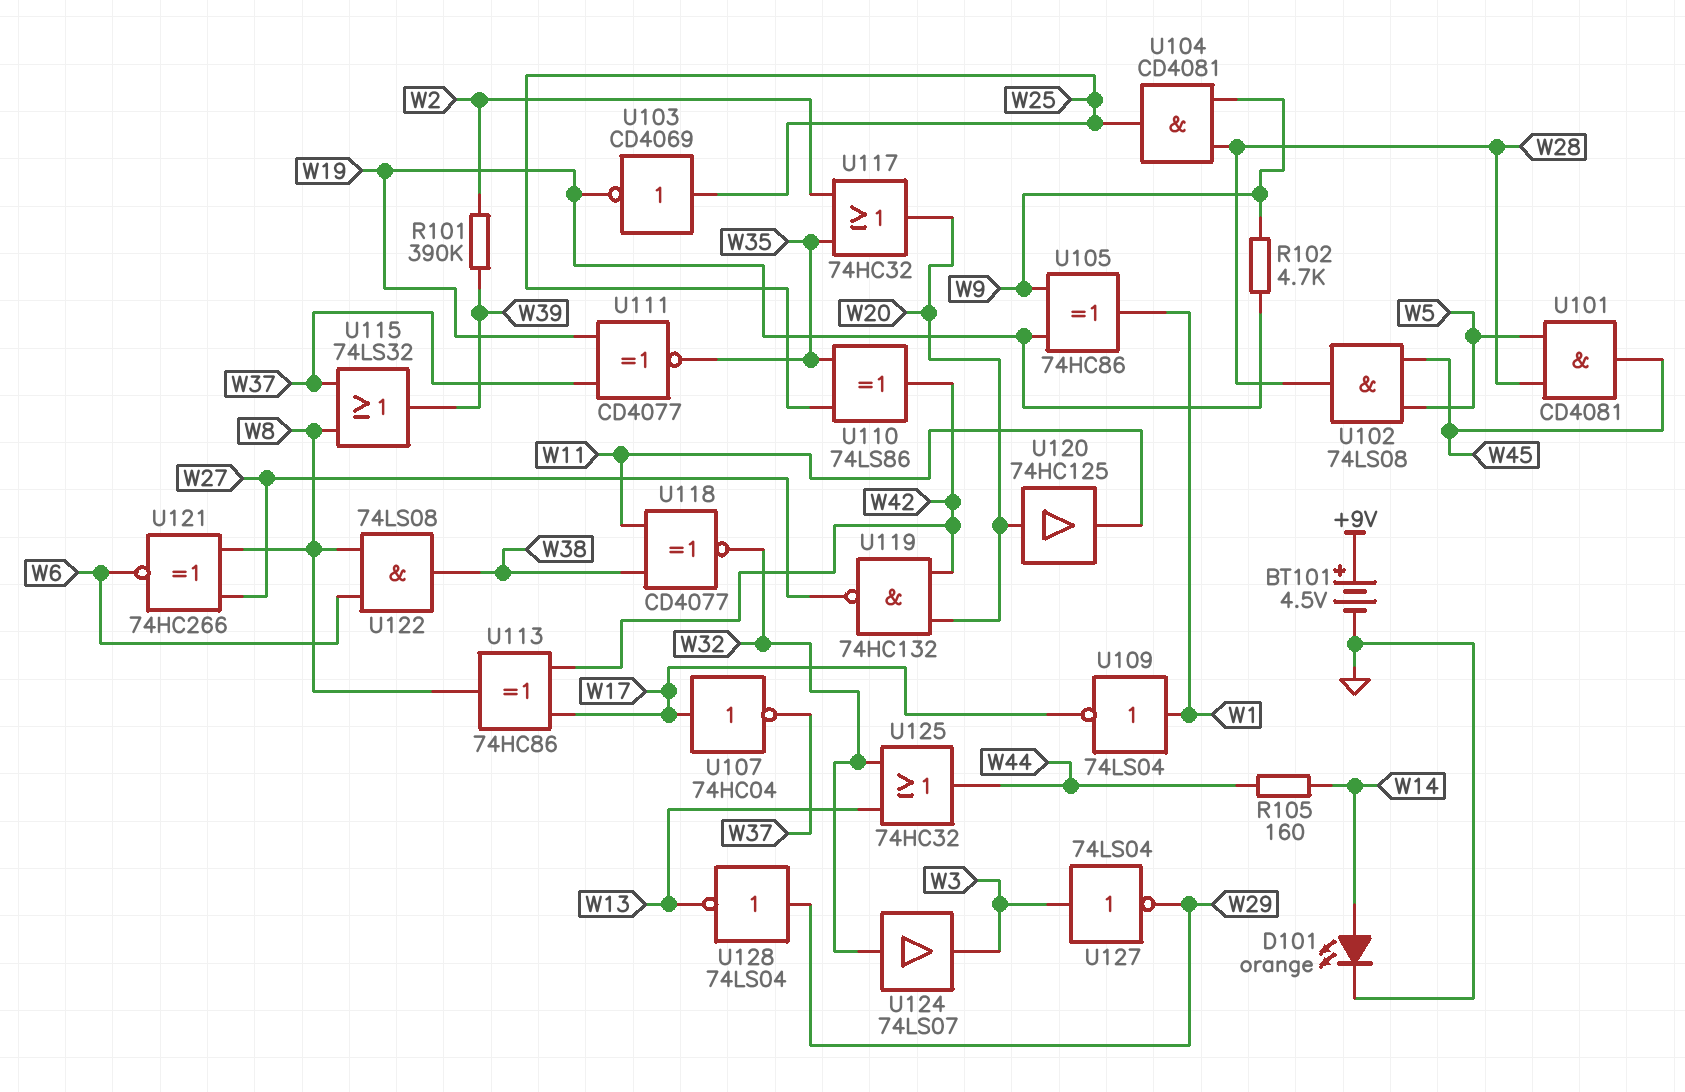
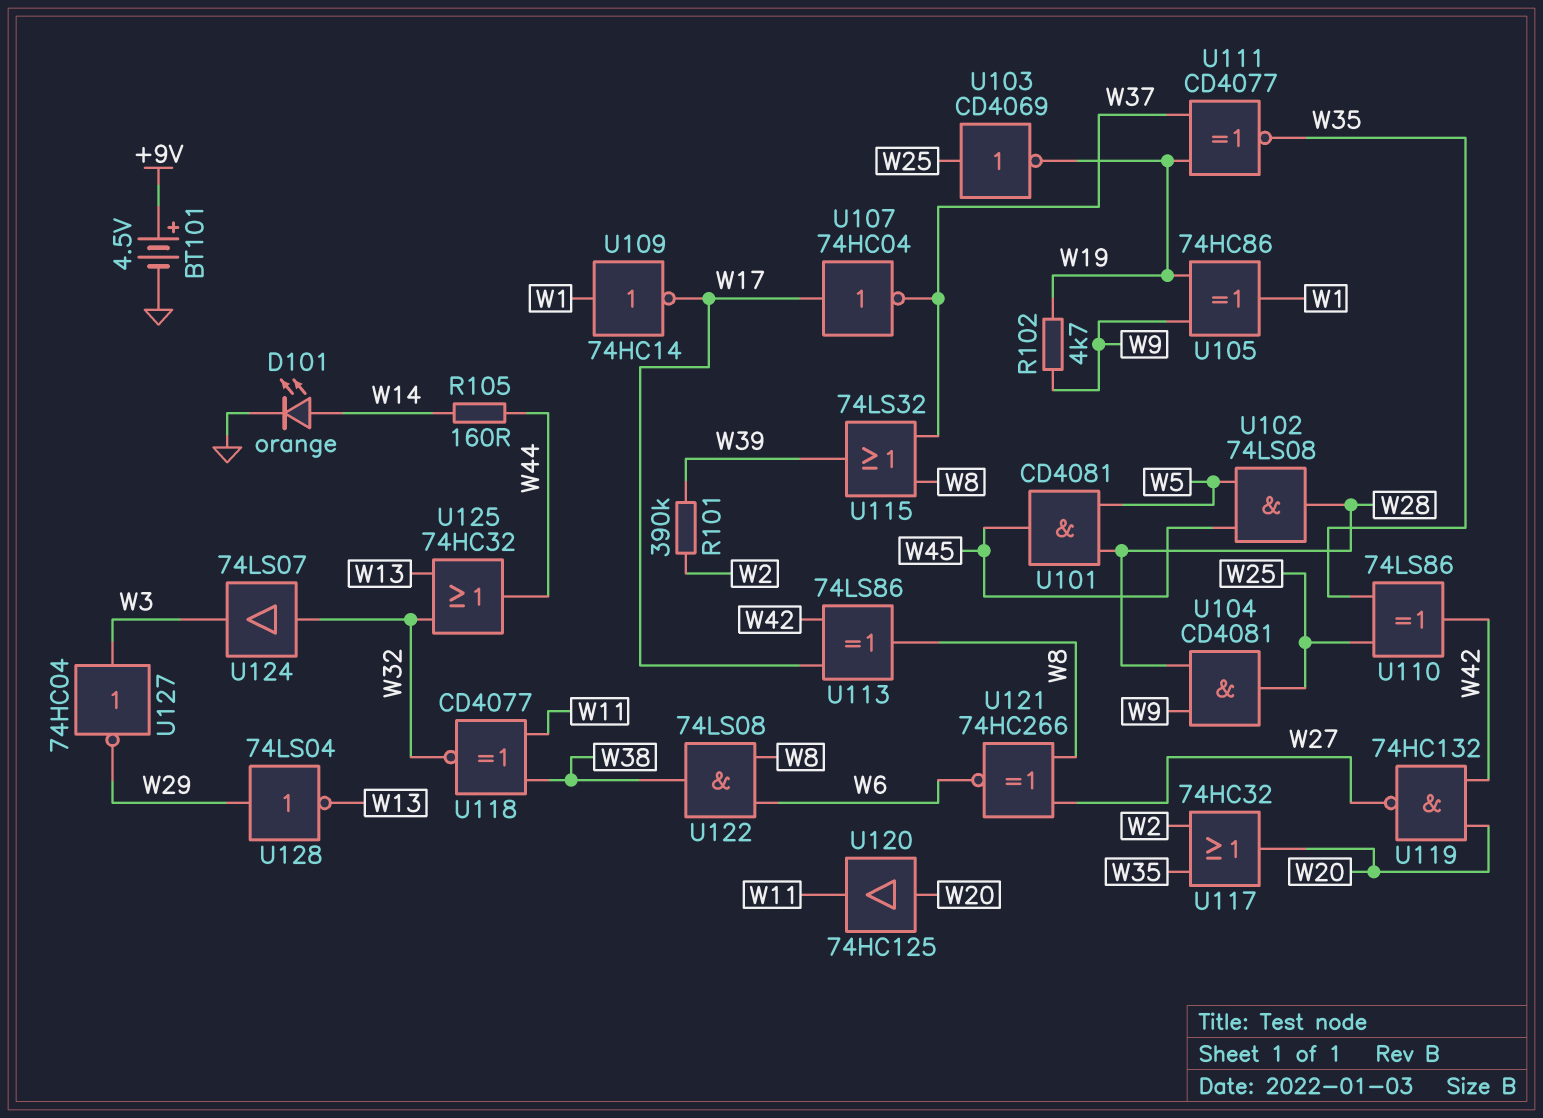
U109: NOT 74LS04 (in W1, out W17) -> NOT 74HC14 (in W1, out W17)
U113: XOR 74HC86 (in W17, in W42, out W8) -> XOR 74LS86 (in W17, in W42, out W8)
U127: NOT 74LS04 (in W3, out W29) -> NOT 74HC04 (in W3, out W29)

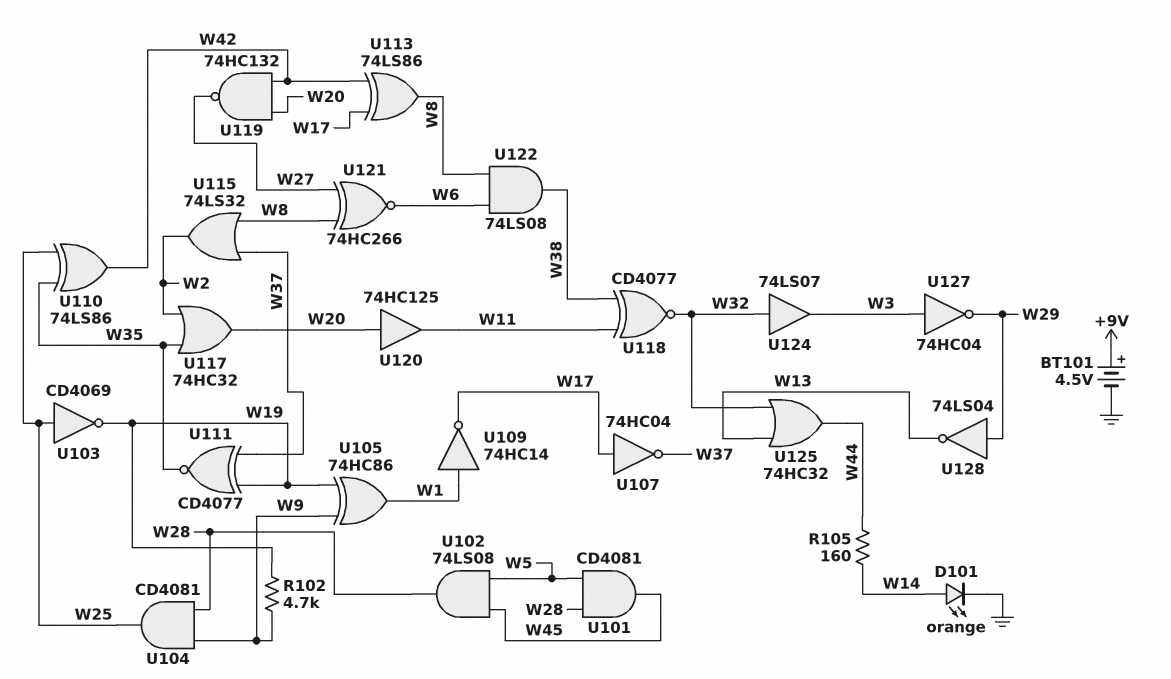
R101: 390k (W2, W39) -> none
U115: OR 74LS32 (in W8, in W37, out W39) -> OR 74LS32 (in W8, in W37, out W2)

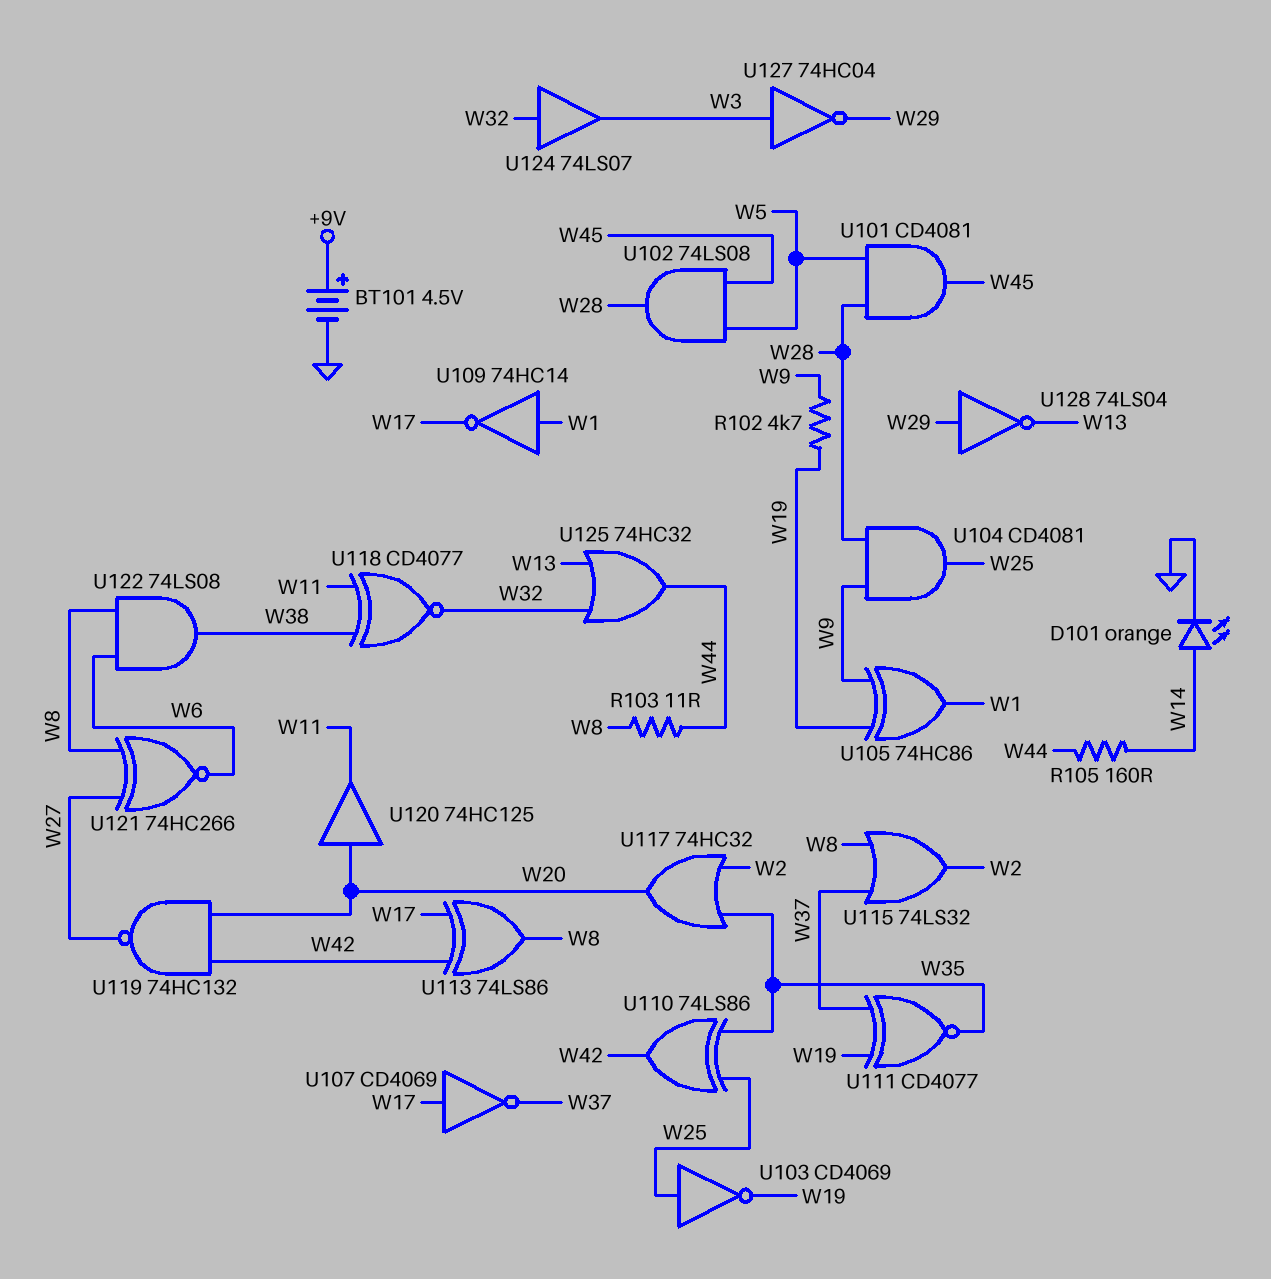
R103: none -> 11 (W8, W44)
U107: NOT 74HC04 (in W17, out W37) -> NOT CD4069 (in W17, out W37)

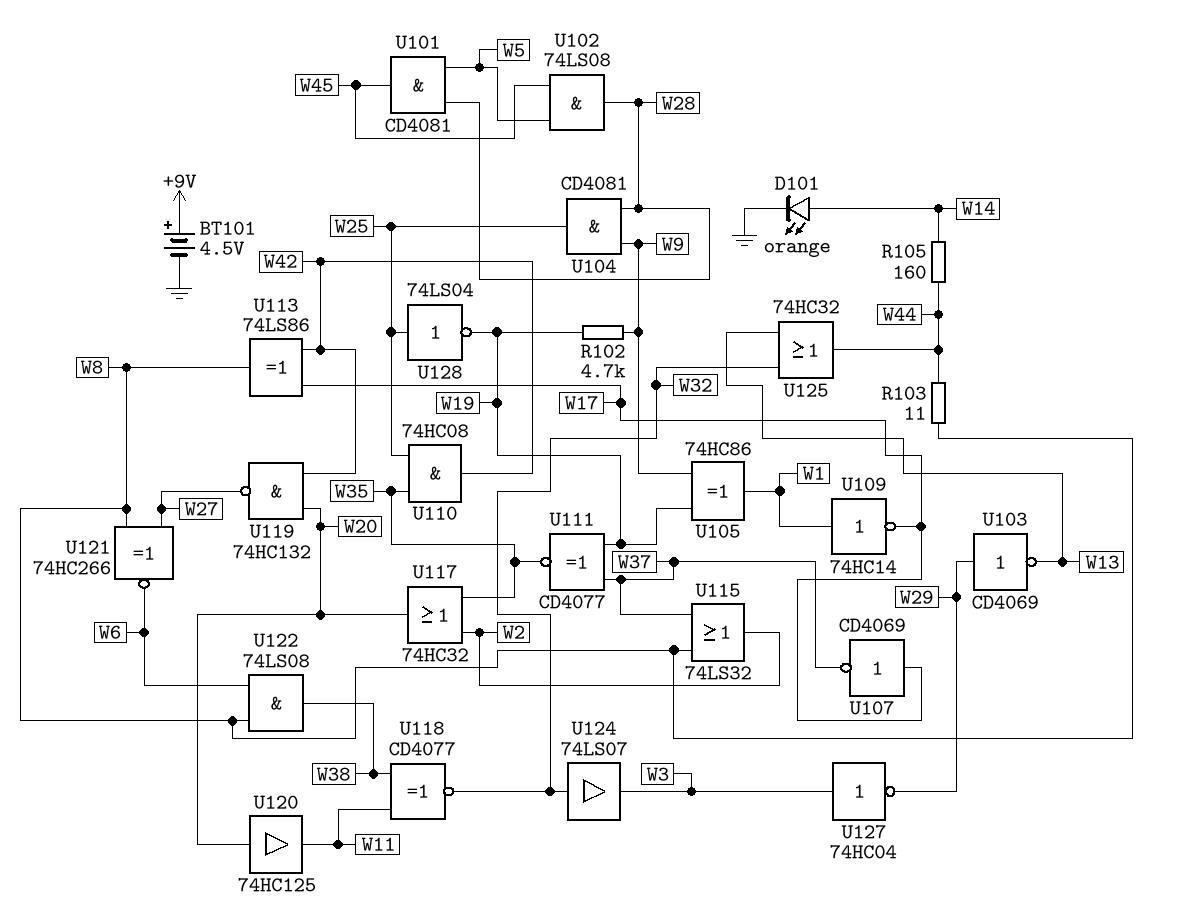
U103: NOT CD4069 (in W25, out W19) -> NOT CD4069 (in W29, out W13)
U110: XOR 74LS86 (in W25, in W35, out W42) -> AND 74HC08 (in W25, in W35, out W42)
U128: NOT 74LS04 (in W29, out W13) -> NOT 74LS04 (in W25, out W19)

